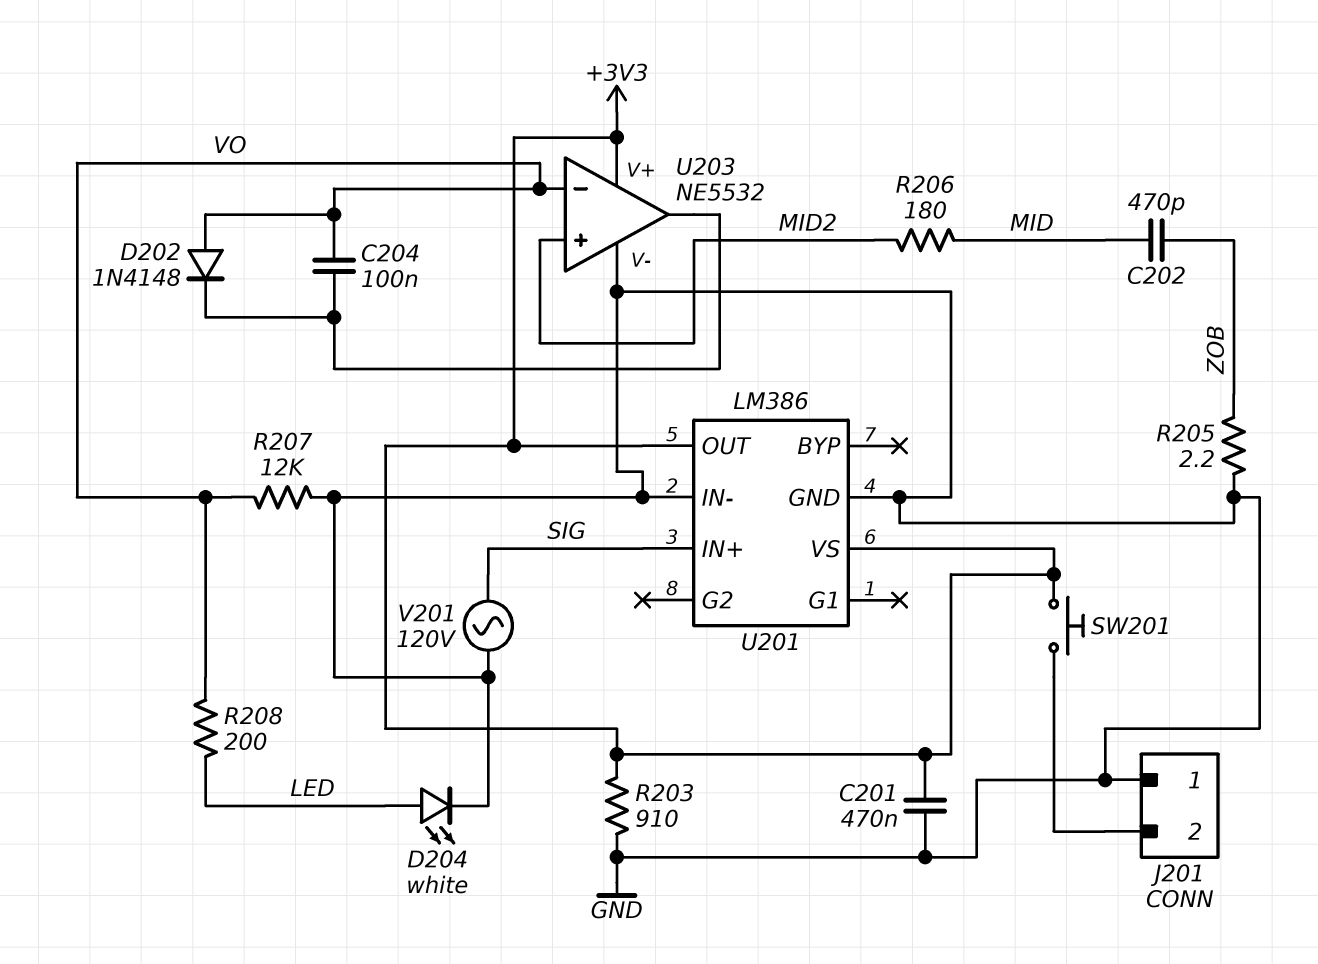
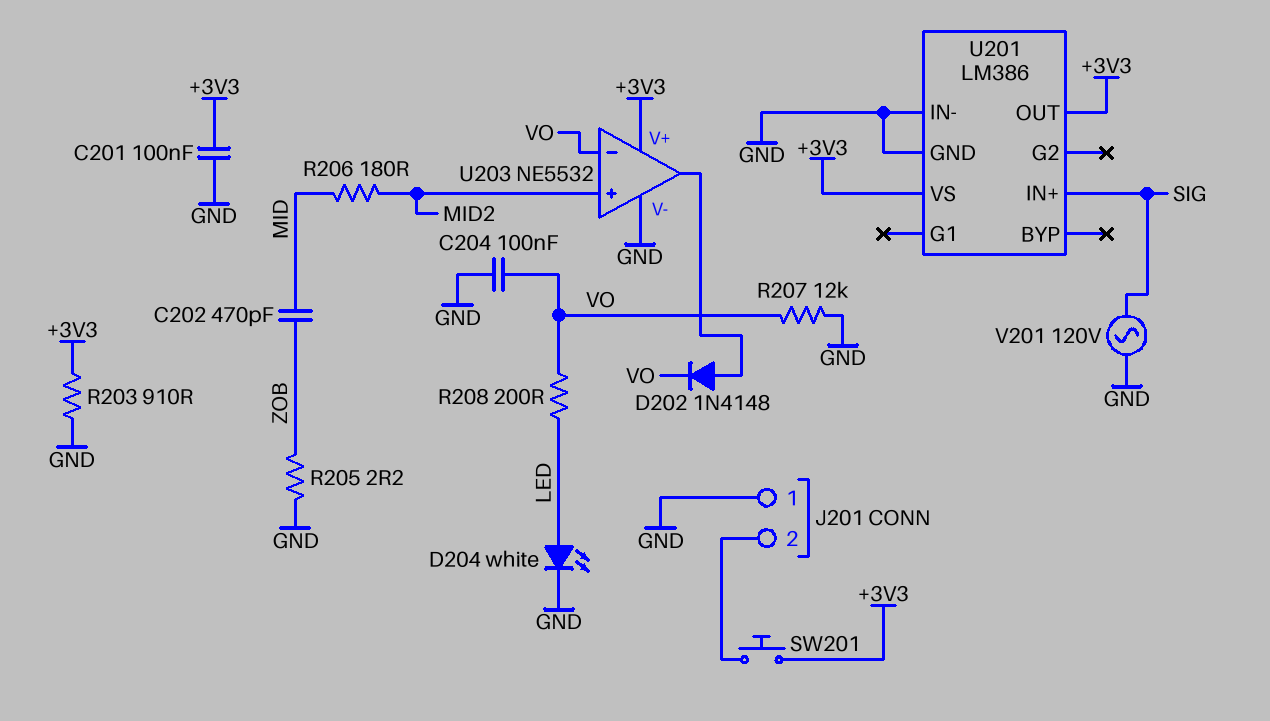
C201: 470nF (+3V3, GND) -> 100nF (+3V3, GND)
C204: 100nF (U203/out, VO) -> 100nF (GND, VO)
D202: diode 1N4148 (A VO, K U203/out) -> diode 1N4148 (A U203/out, K VO)

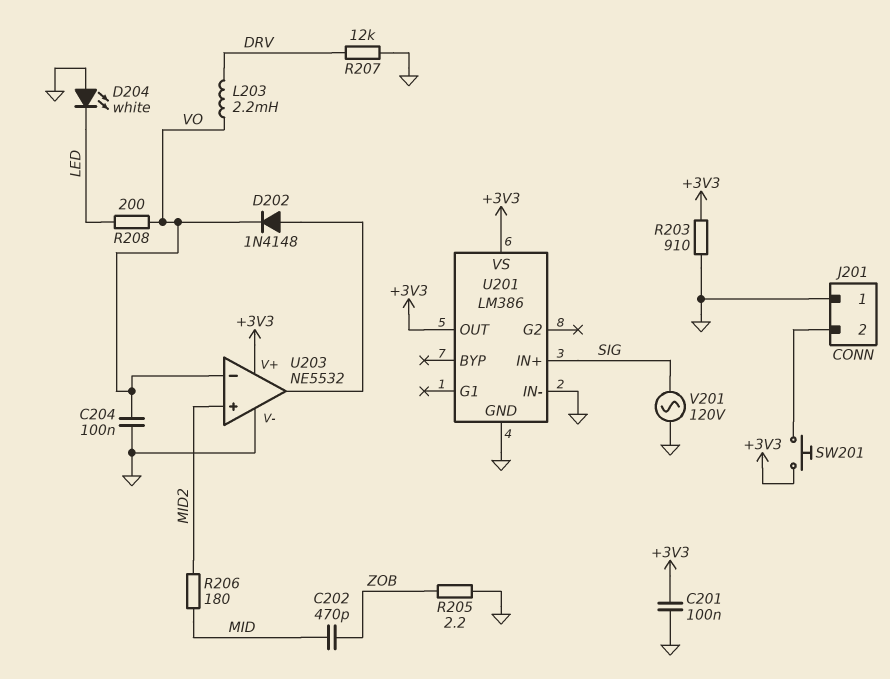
D204: LED white (A LED, K GND) -> LED white (A GND, K LED)
L203: none -> 2.2mH (DRV, VO)
R207: 12k (GND, VO) -> 12k (DRV, GND)

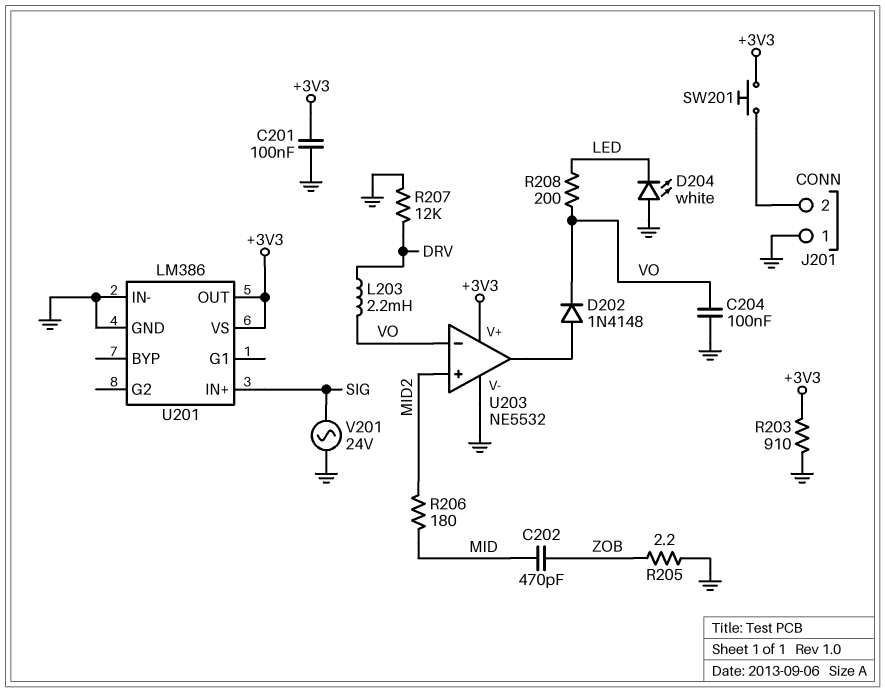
V201: AC 120V (GND, SIG) -> AC 24V (GND, SIG)

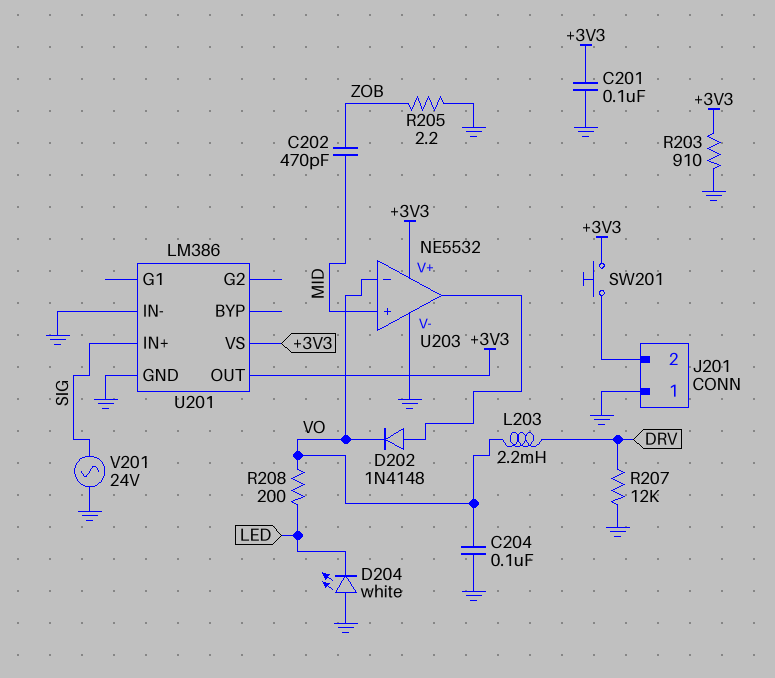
R206: 180 (MID, MID2) -> none
U203 pin in+: MID2 -> MID

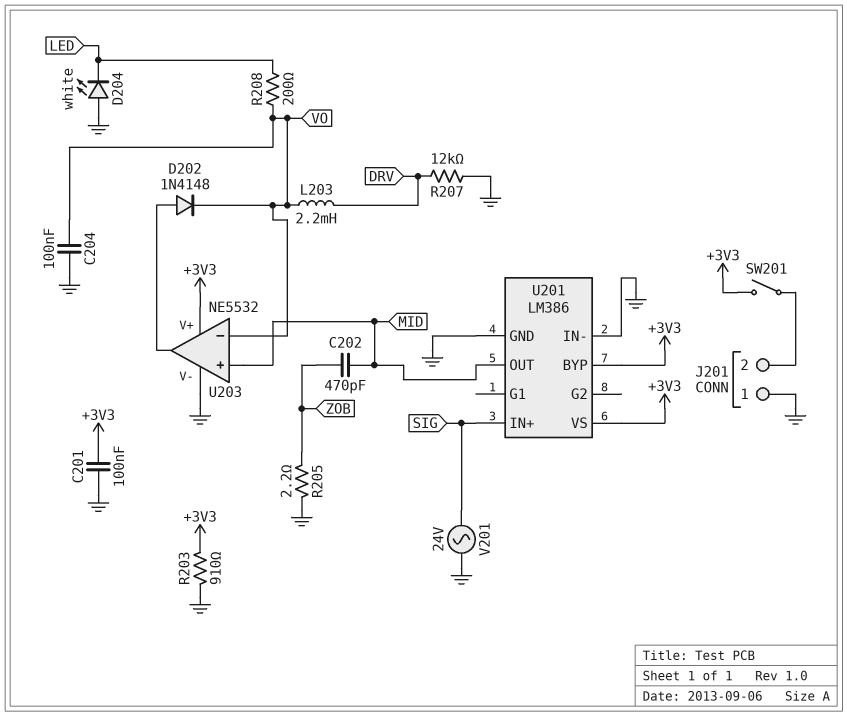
SW201: button (+3V3, J201/2) -> switch (+3V3, J201/2)
U201 pin BYP: none -> +3V3
U201 pin OUT: +3V3 -> MID

